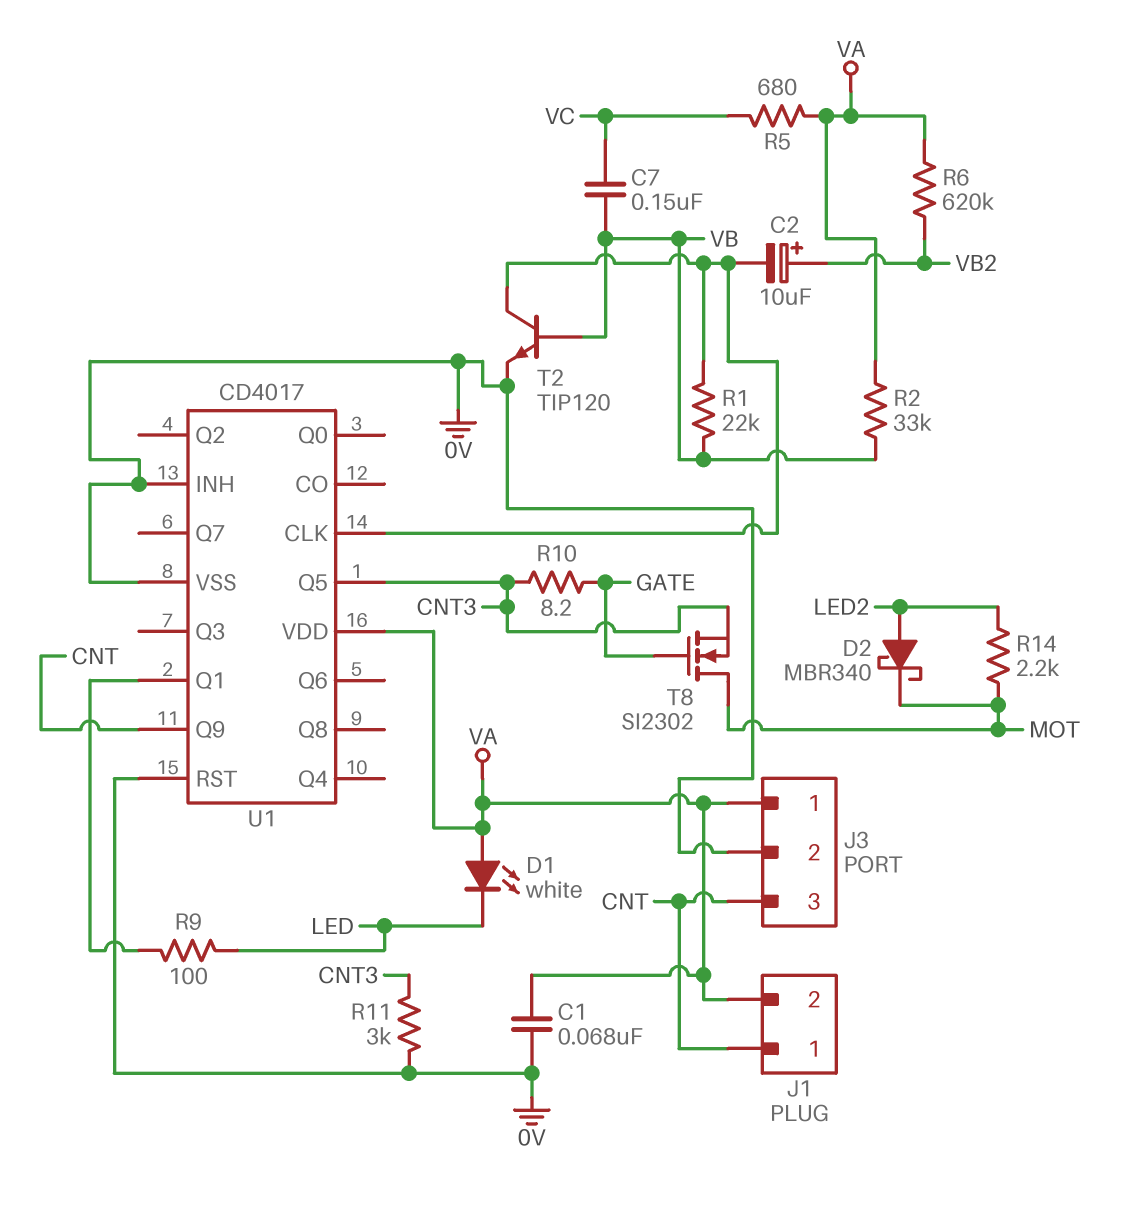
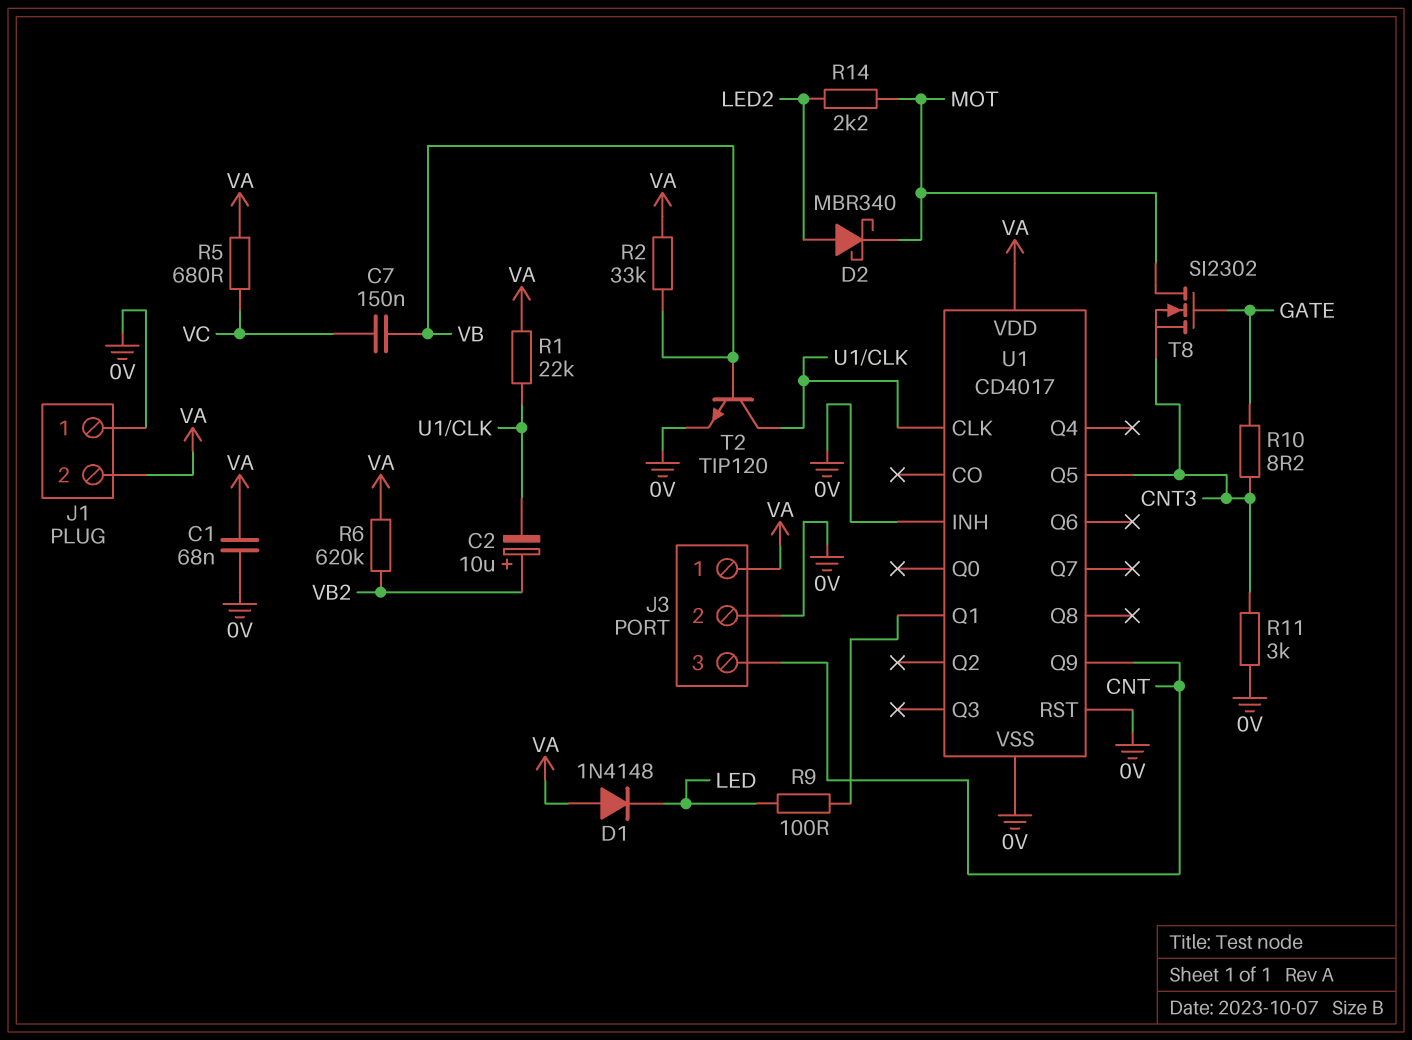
D1: LED white (A VA, K LED) -> diode 1N4148 (A VA, K LED)
J1 pin 1: CNT -> 0V
R1: 22k (U1/CLK, VB) -> 22k (U1/CLK, VA)

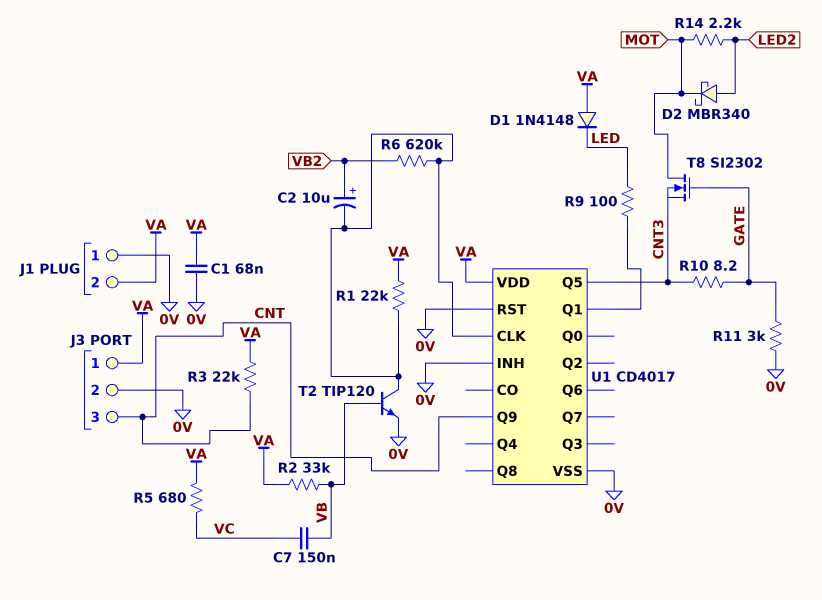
R3: none -> 22k (CNT, VA)
R6: 620k (VA, VB2) -> 620k (U1/CLK, VB2)
R11: 3k (0V, CNT3) -> 3k (0V, GATE)

